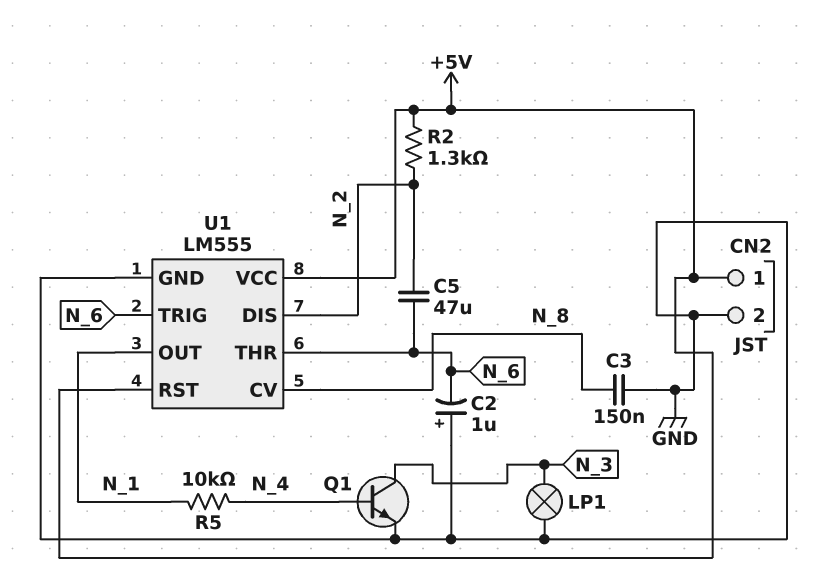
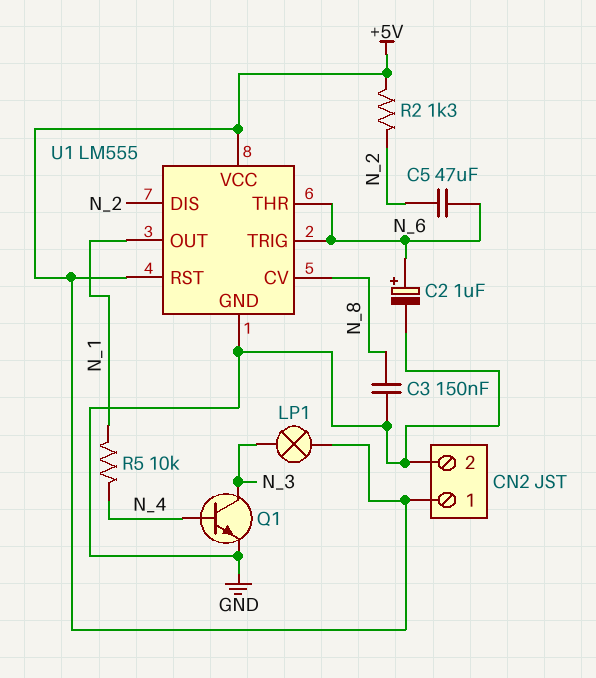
C2: 1uF (plus GND, minus N_6) -> 1uF (plus N_6, minus GND)
LP1: lamp (GND, N_3) -> lamp (+5V, N_3)

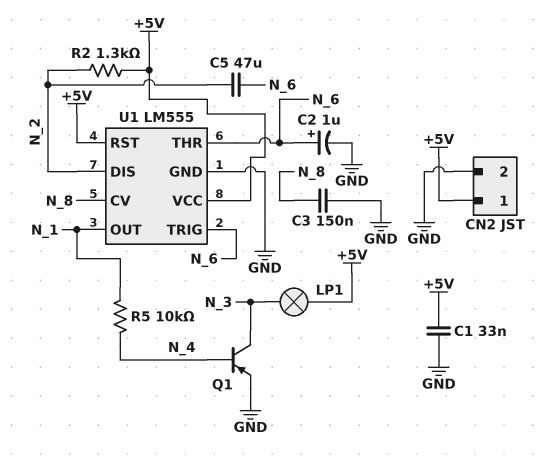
C1: none -> 33nF (+5V, GND)
Q1: NPN (B N_4, C N_3, E GND) -> PNP (B N_4, C N_3, E GND)

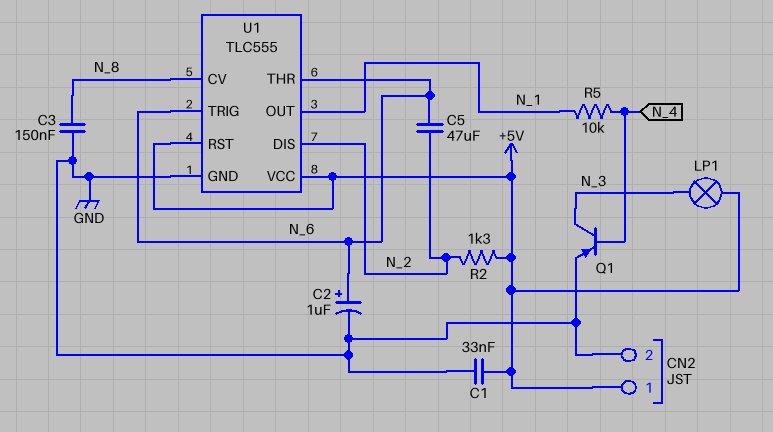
U1: LM555 -> TLC555

